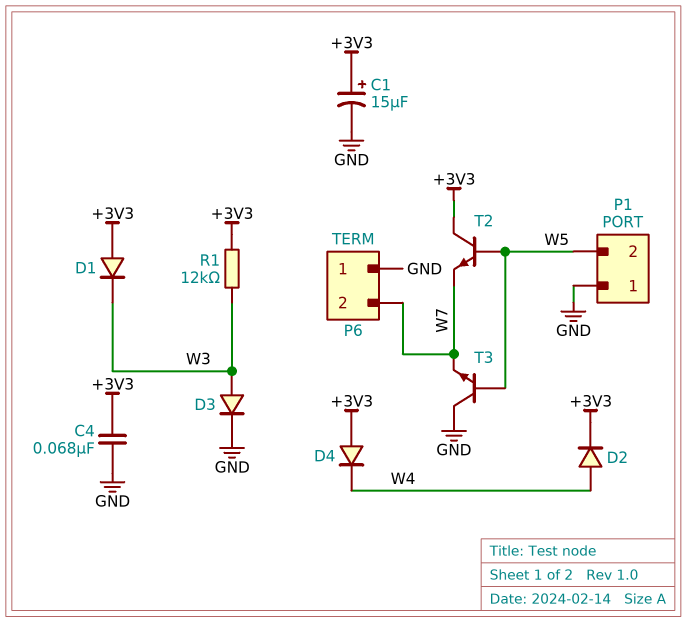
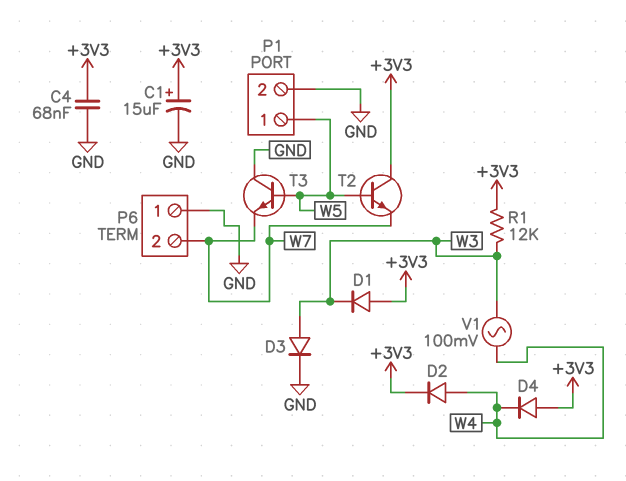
P1 pin 1: GND -> W5
P1 pin 2: W5 -> GND
V1: none -> AC 100mV (W3, W4)

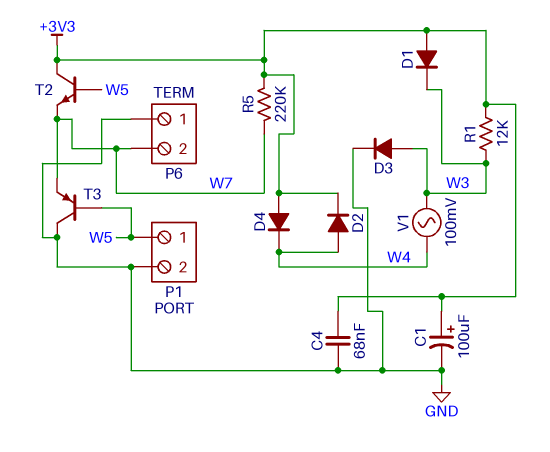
C1: 15uF (plus +3V3, minus GND) -> 100uF (plus +3V3, minus GND)
R5: none -> 220k (+3V3, W7)
T3: NPN (B W5, C GND, E W7) -> PNP (B W5, C GND, E W7)

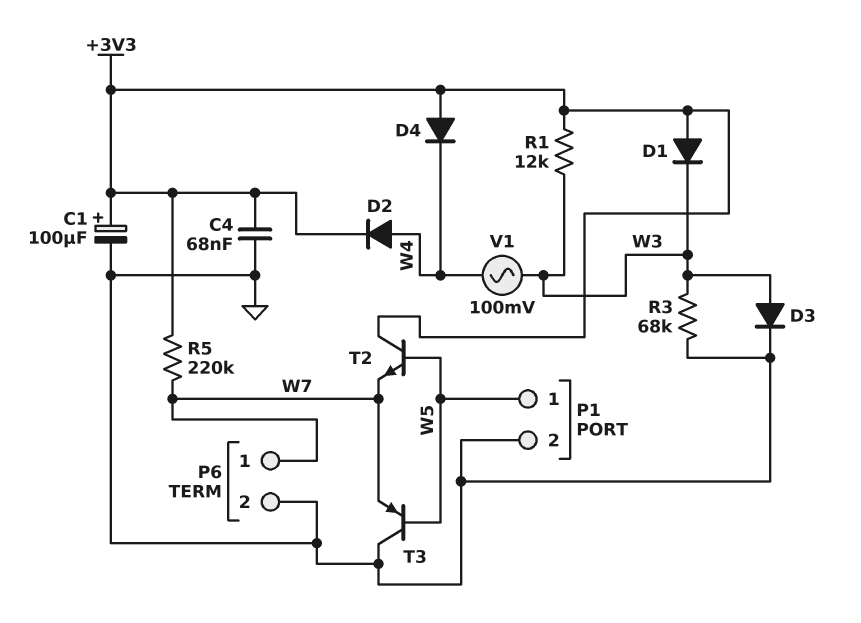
P6 pin 1: GND -> W7
P6 pin 2: W7 -> GND
R3: none -> 68k (GND, W3)

